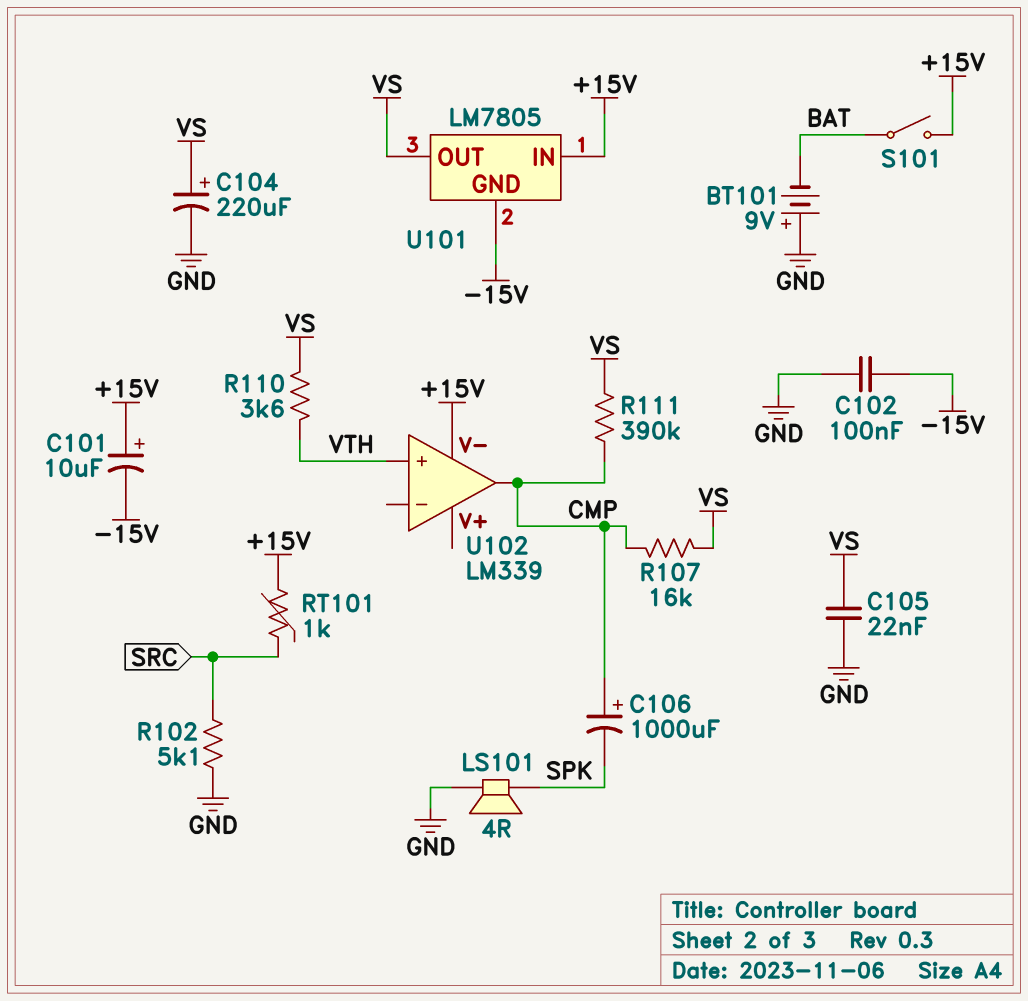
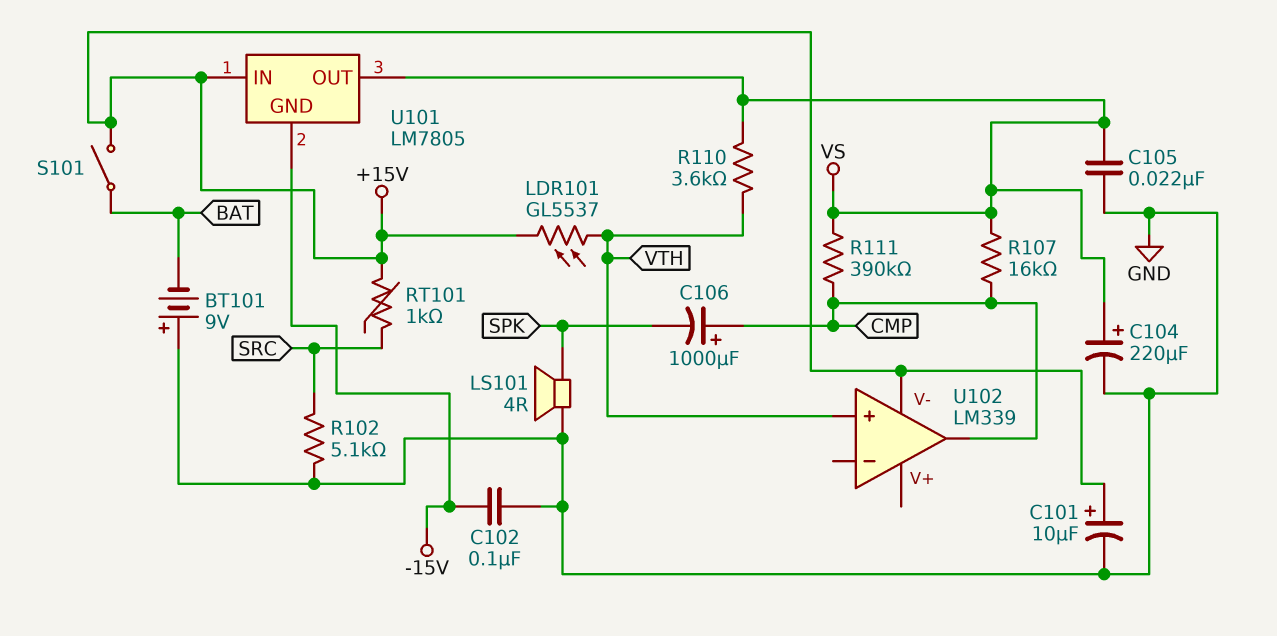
C101: 10uF (plus +15V, minus -15V) -> 10uF (plus +15V, minus GND)
LDR101: none -> GL5537 (+15V, VTH)

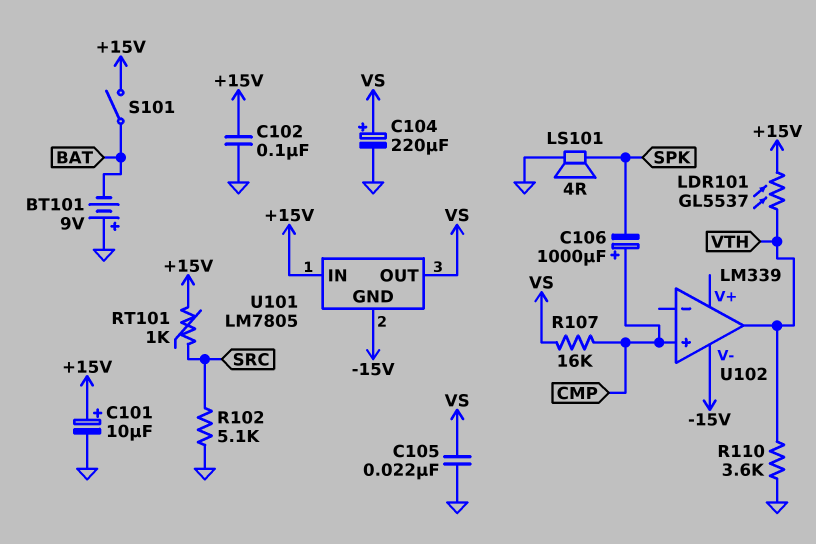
C102: 100nF (-15V, GND) -> 100nF (+15V, GND)
R110: 3.6k (VS, VTH) -> 3.6k (GND, VTH)
R111: 390k (CMP, VS) -> none
U102 pin V-: +15V -> -15V
U102 pin in+: VTH -> CMP
U102 pin out: CMP -> VTH

